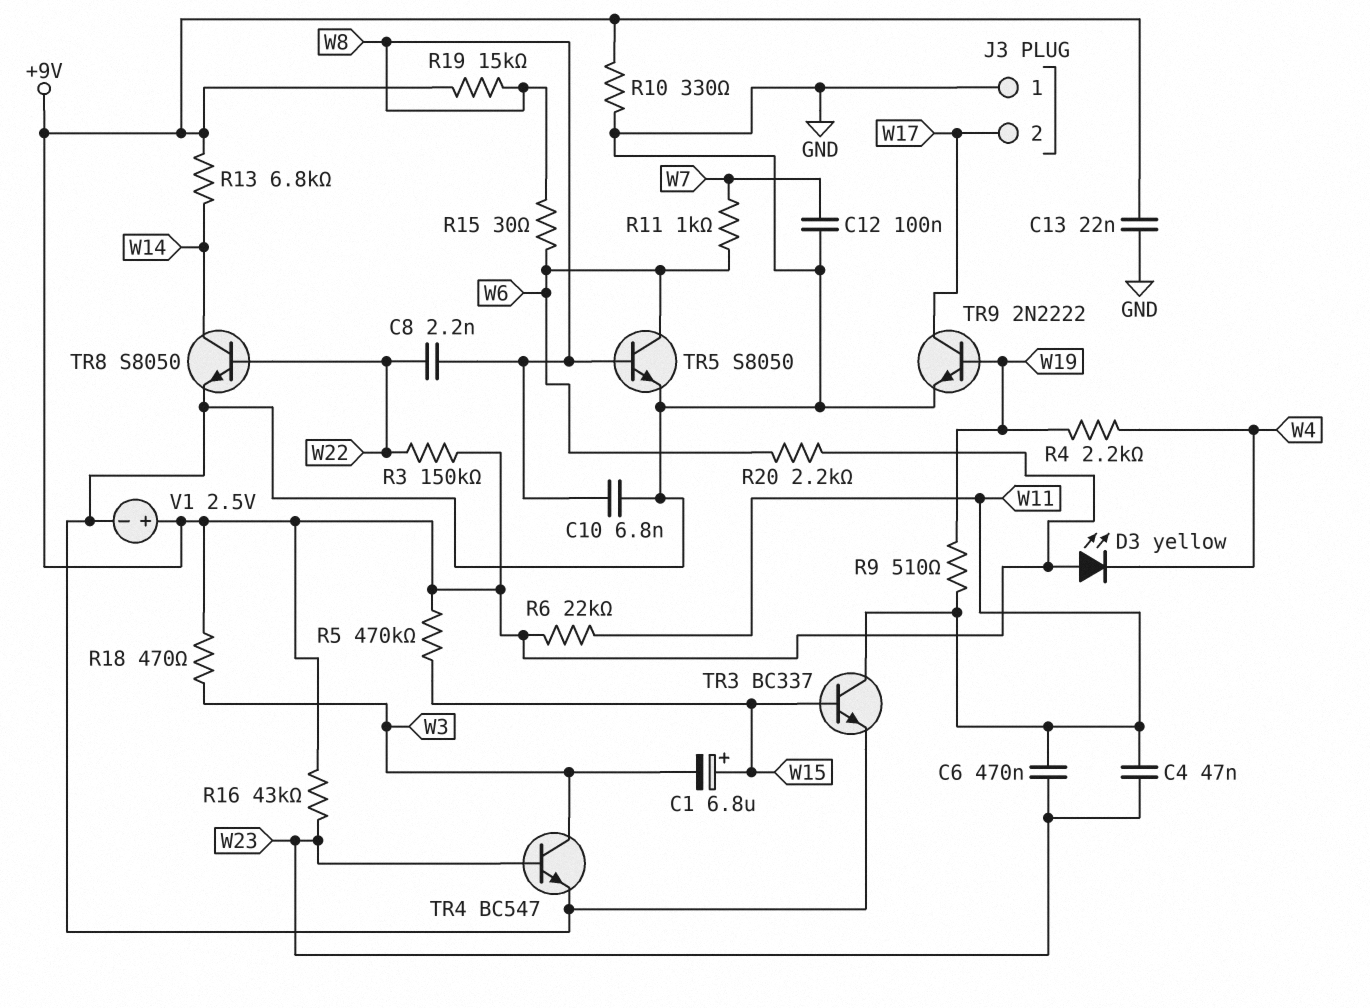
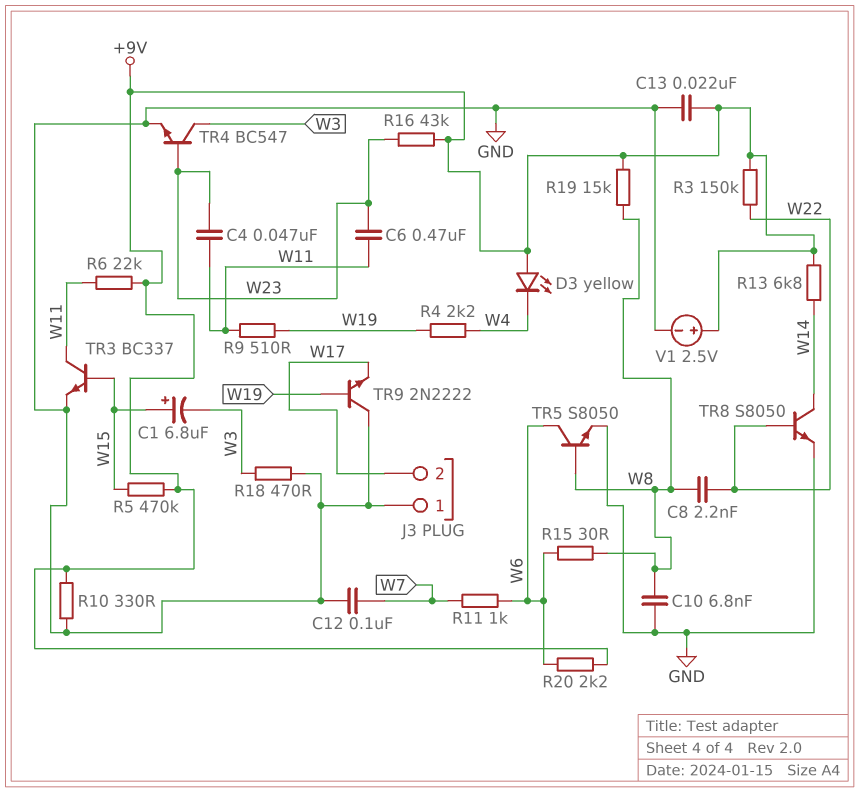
R18: 470 (+9V, W3) -> 470 (GND, W3)
TR9: NPN 2N2222 (B W19, C W17, E GND) -> NPN 2N2222 (B W19, C GND, E W17)

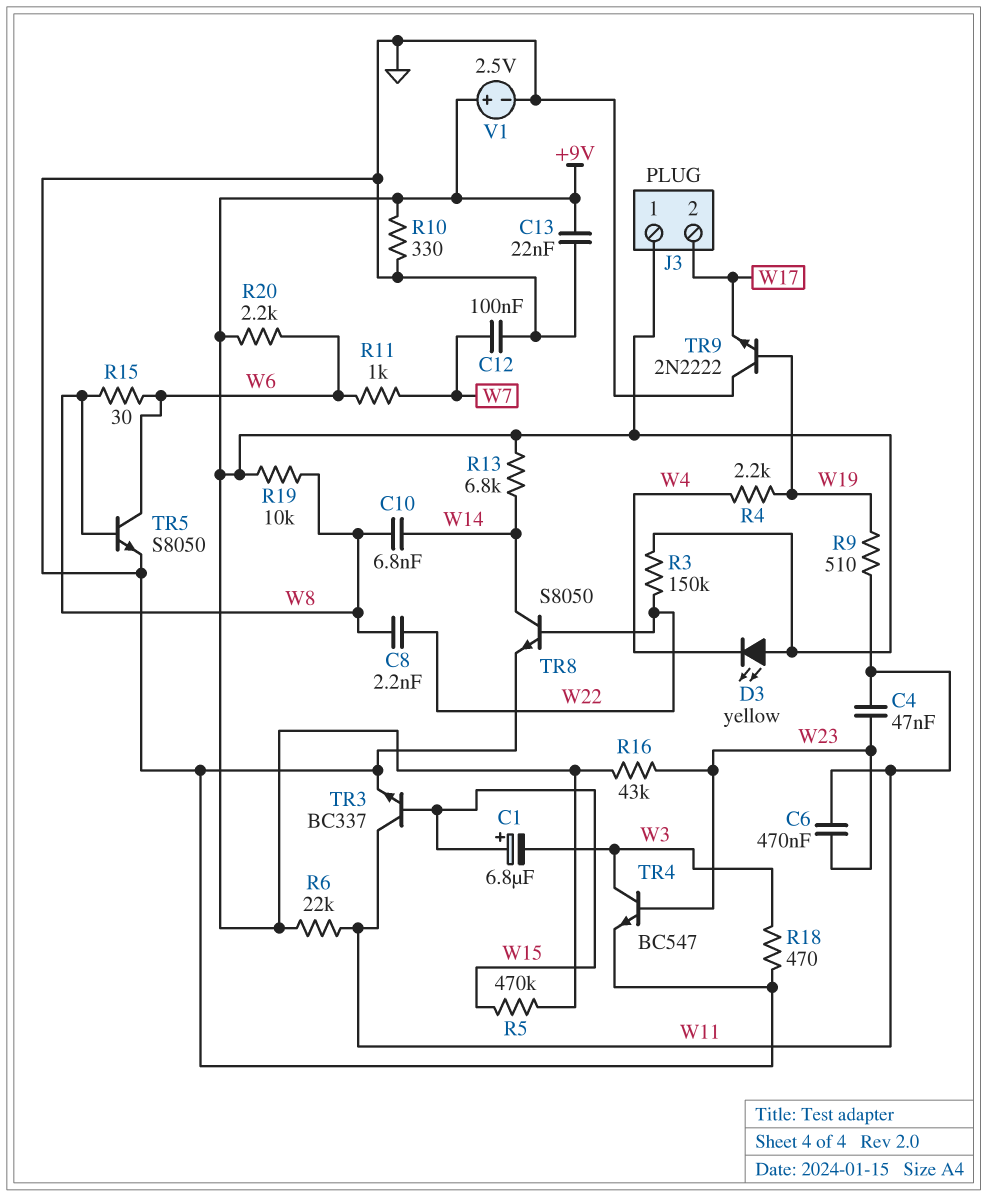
C10: 6.8nF (GND, W8) -> 6.8nF (W8, W14)
J3 pin 1: GND -> +9V
R19: 15k (+9V, W8) -> 10k (+9V, W8)

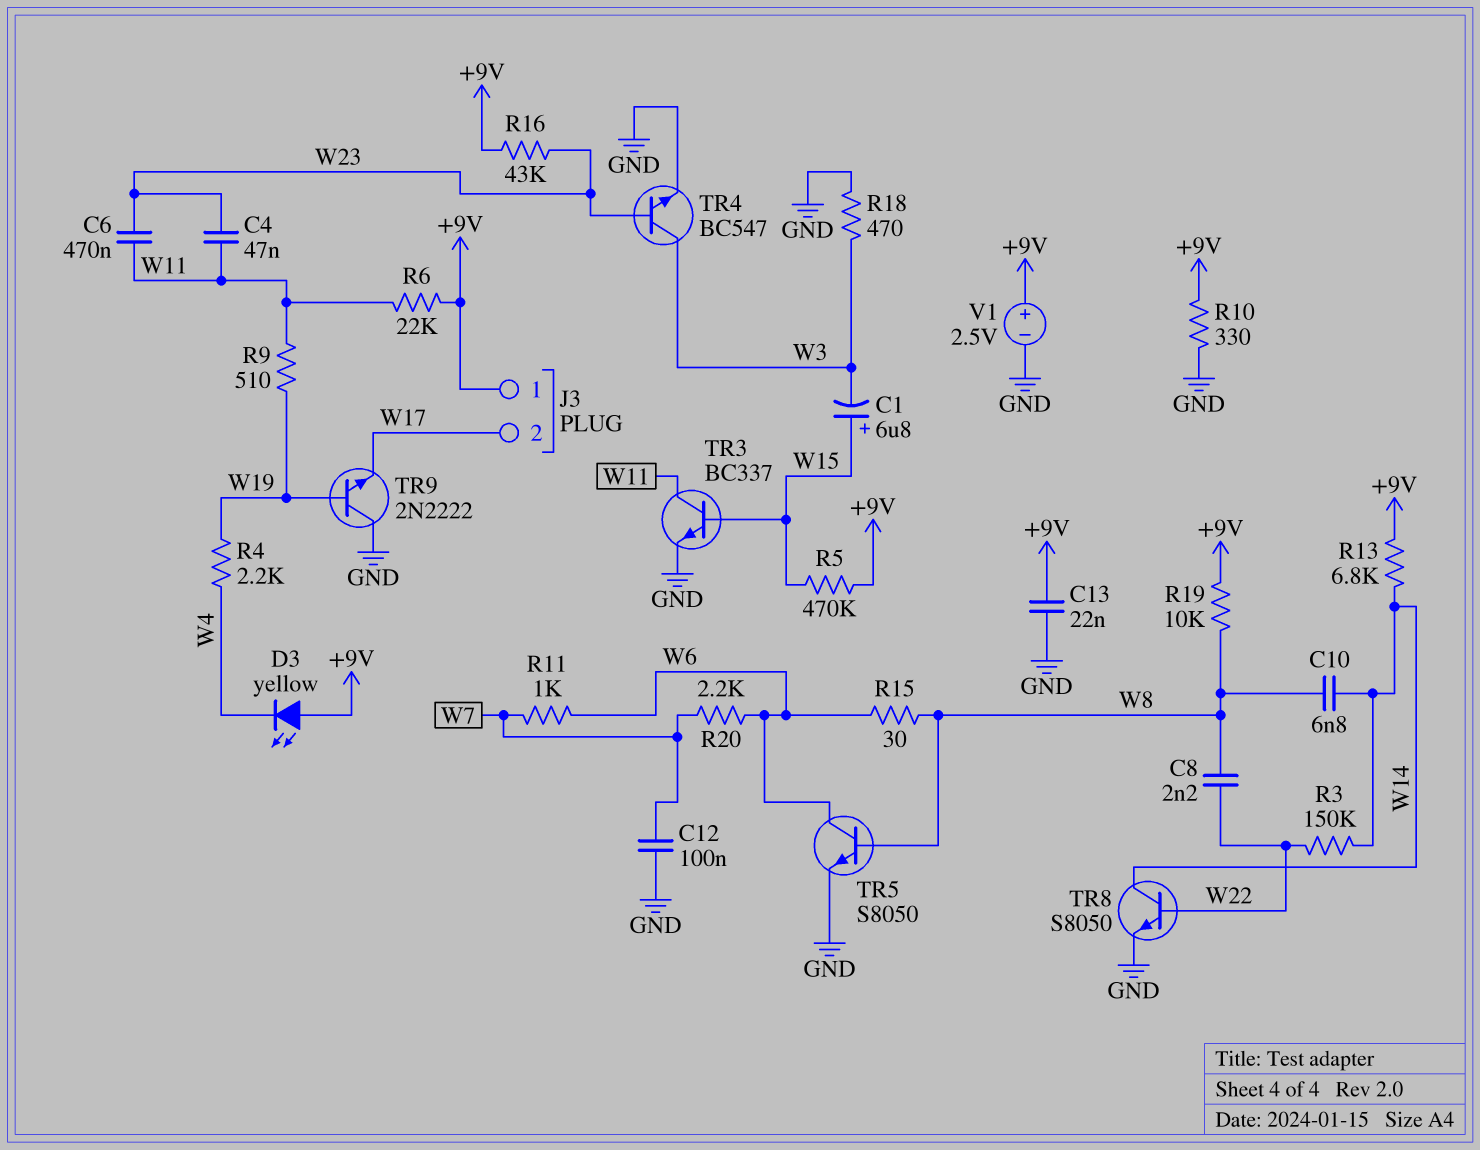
R3: 150k (+9V, W22) -> 150k (W14, W22)
R20: 2.2k (+9V, W6) -> 2.2k (W6, W7)

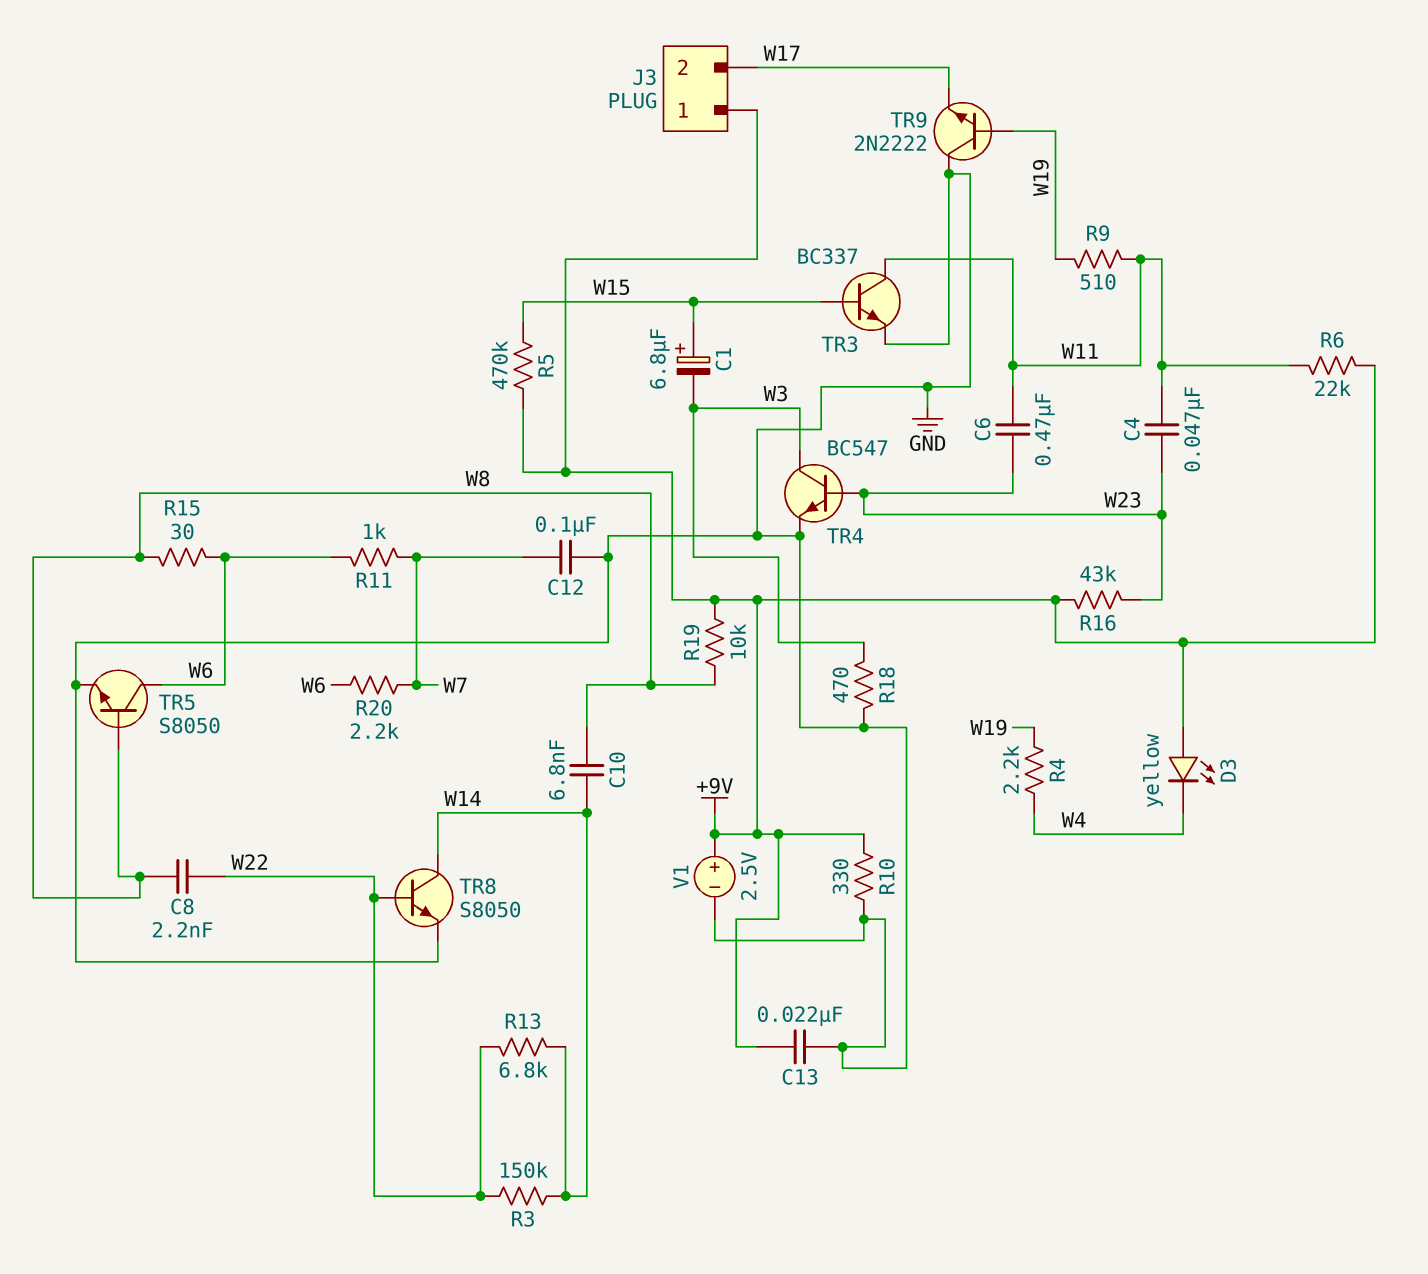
R13: 6.8k (+9V, W14) -> 6.8k (W14, W22)

